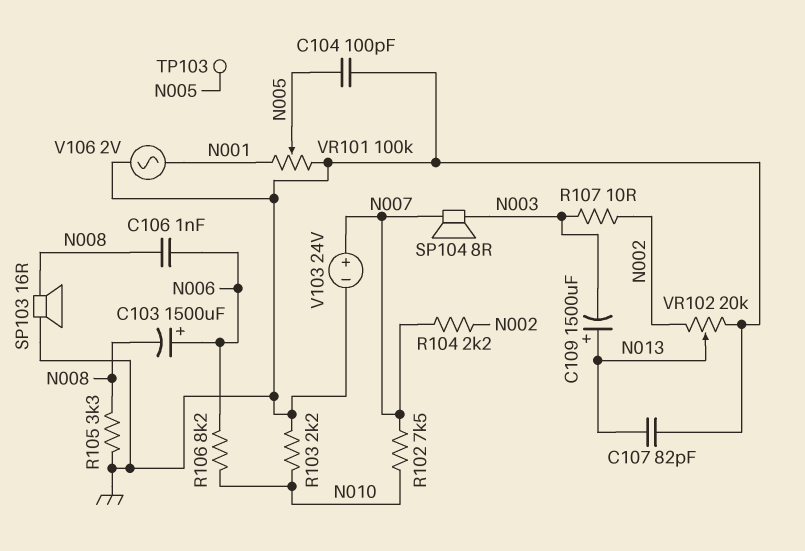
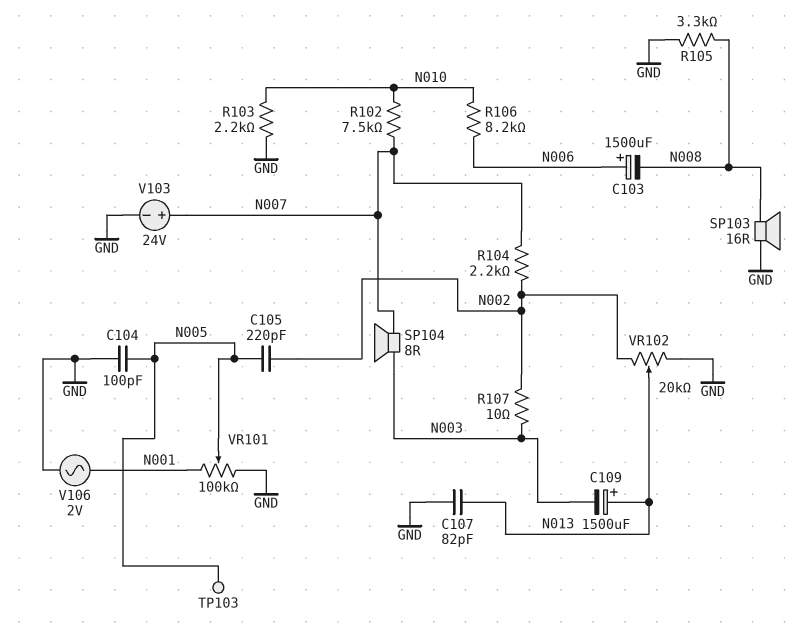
C105: none -> 220pF (N002, N005)
C106: 1nF (N006, N008) -> none

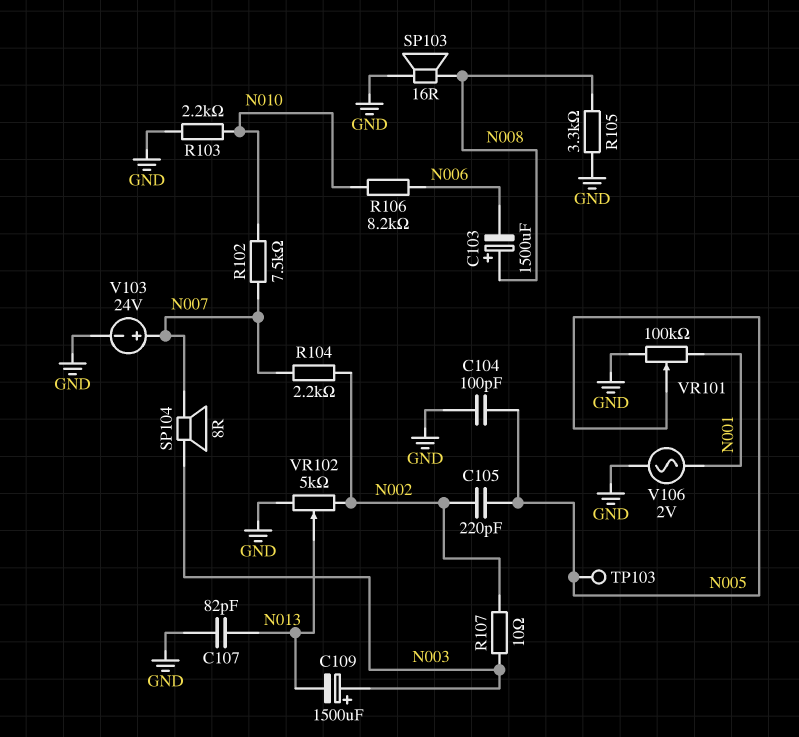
C103: 1500uF (plus N006, minus N008) -> 1500uF (plus N008, minus N006)
C109: 1500uF (plus N013, minus N003) -> 1500uF (plus N003, minus N013)
VR102: 20k (GND, N002, wiper N013) -> 5k (GND, N002, wiper N013)

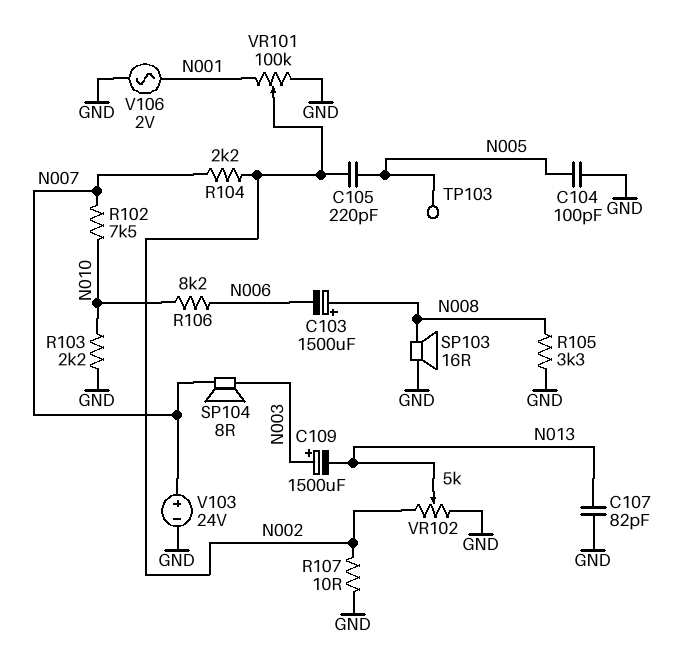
R107: 10 (N002, N003) -> 10 (GND, N002)
VR101: 100k (GND, N001, wiper N005) -> 100k (GND, N001, wiper N002)

